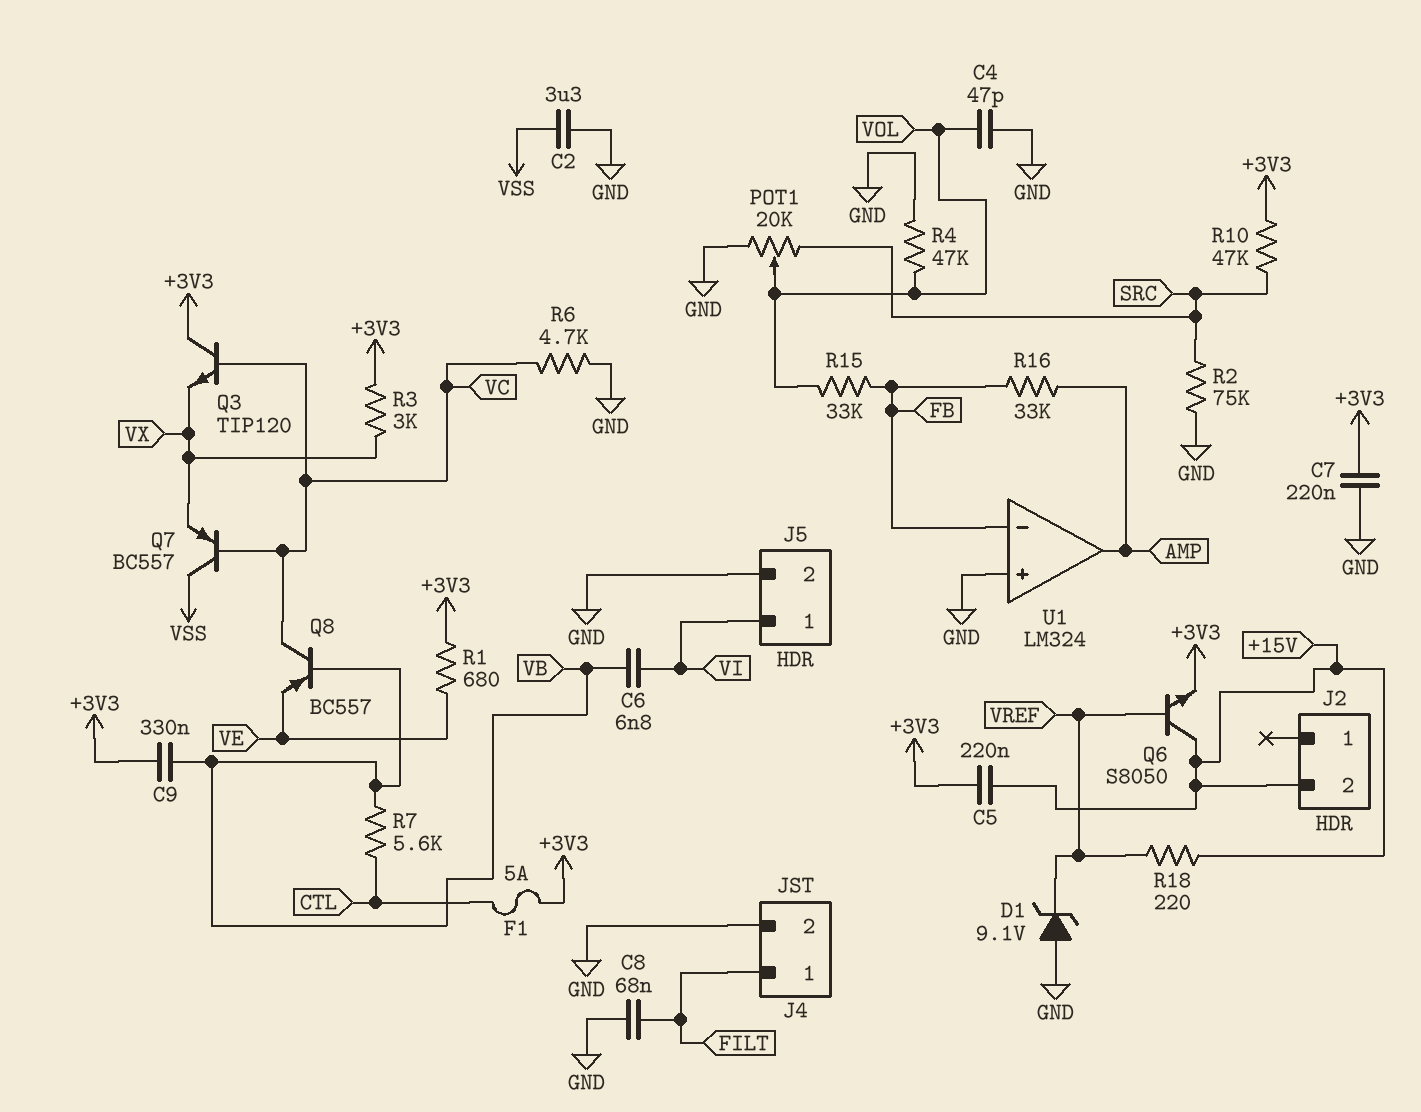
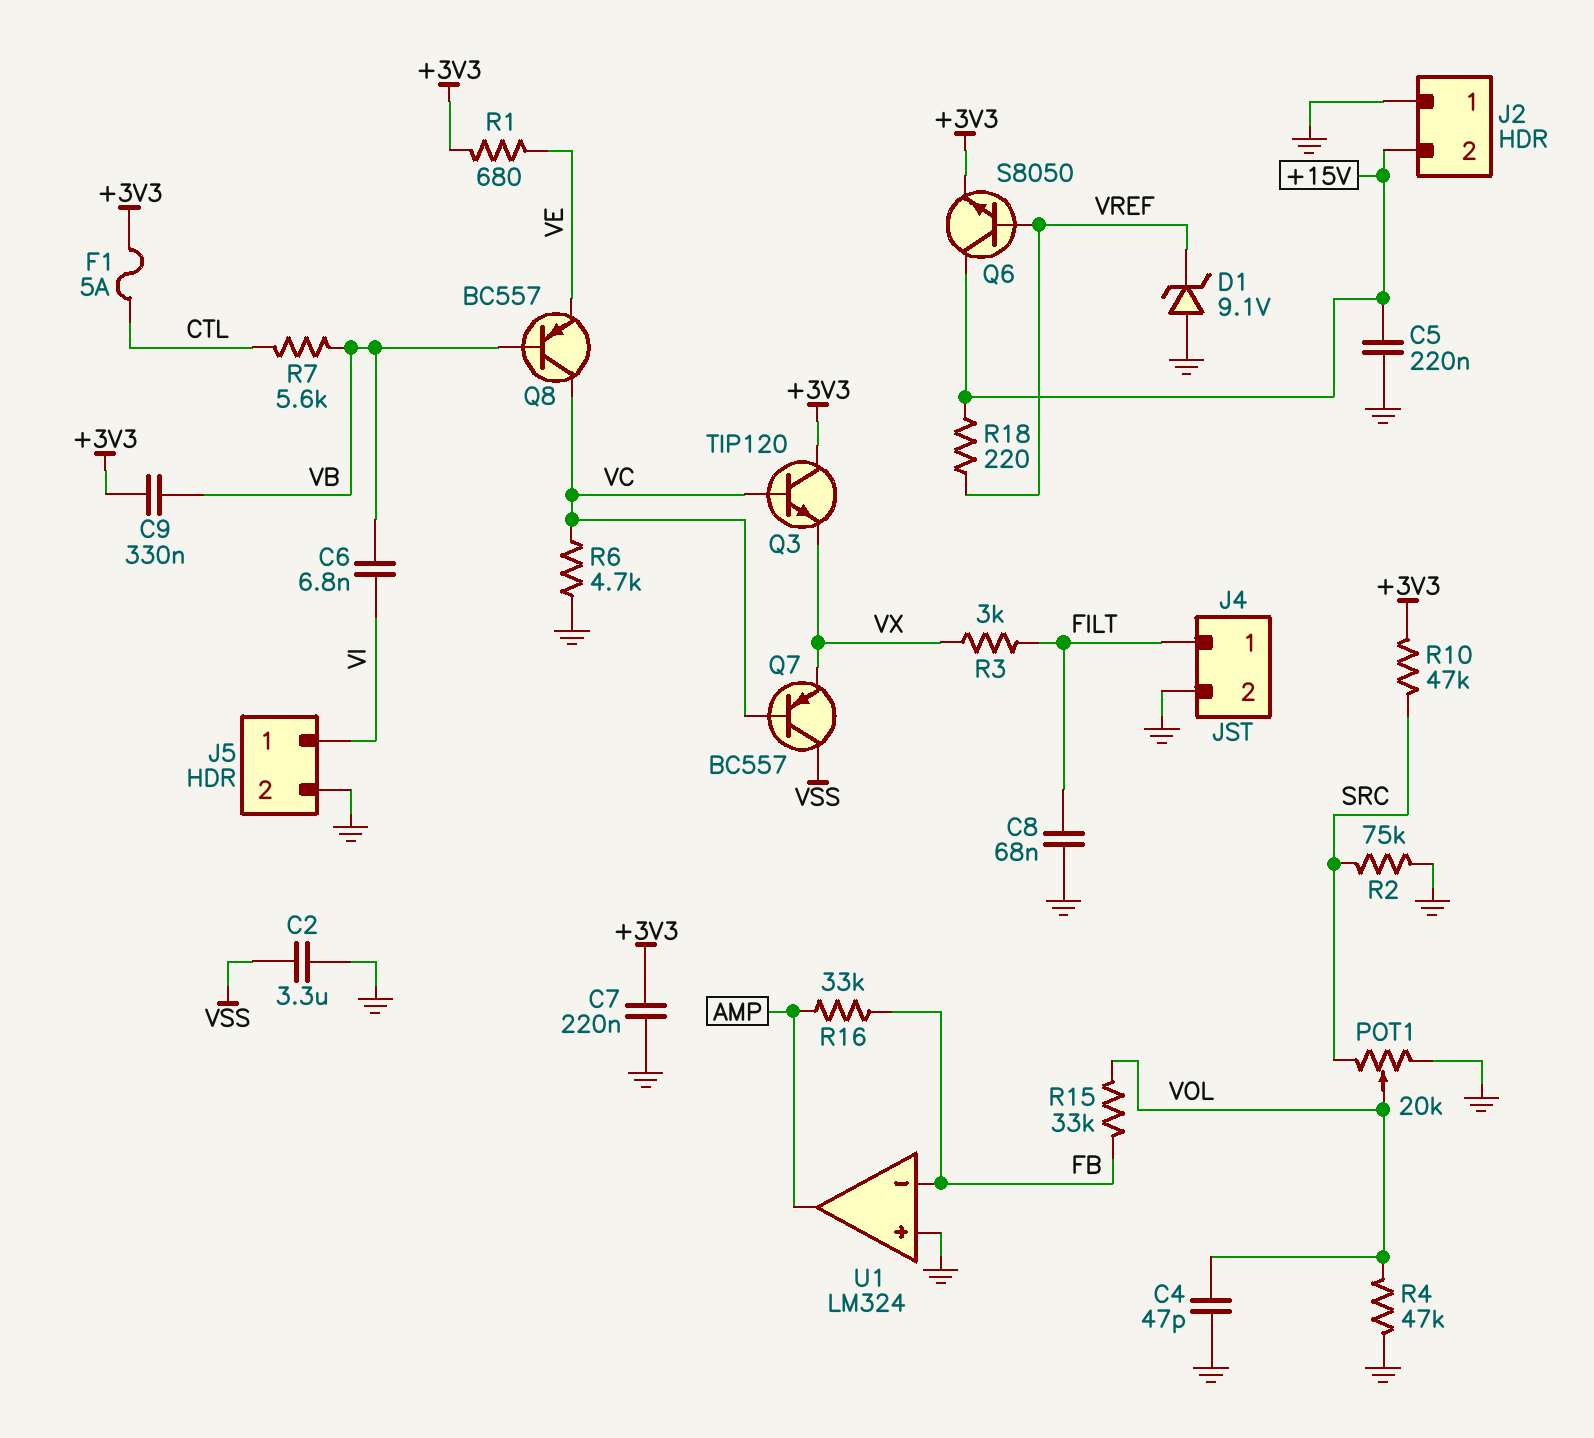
C5: 220nF (+3V3, +15V) -> 220nF (+15V, GND)
J2 pin 1: none -> GND
R3: 3k (+3V3, VX) -> 3k (FILT, VX)

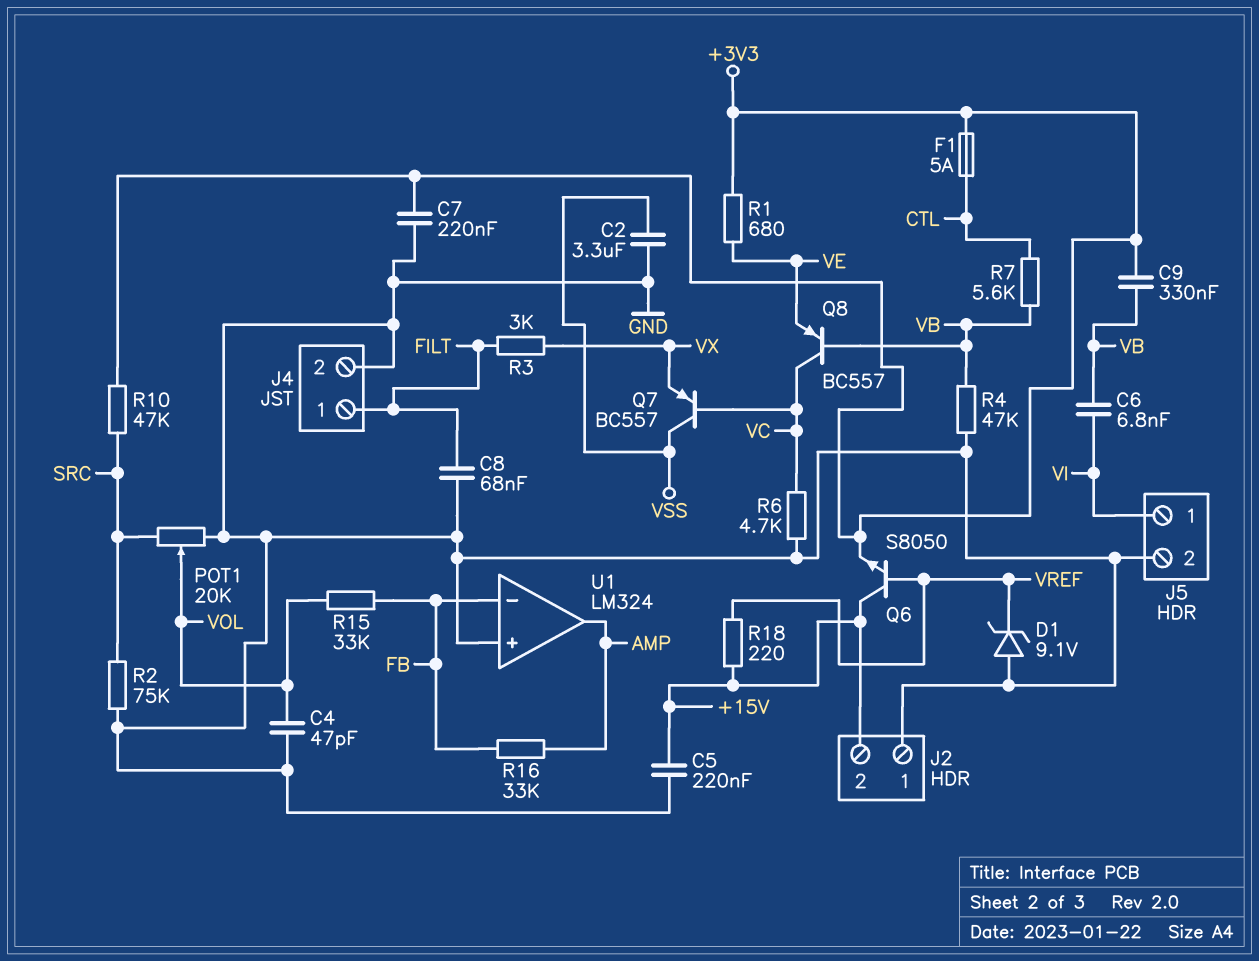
Q3: NPN TIP120 (B VC, C +3V3, E VX) -> none
R4: 47k (GND, VOL) -> 47k (GND, VB)

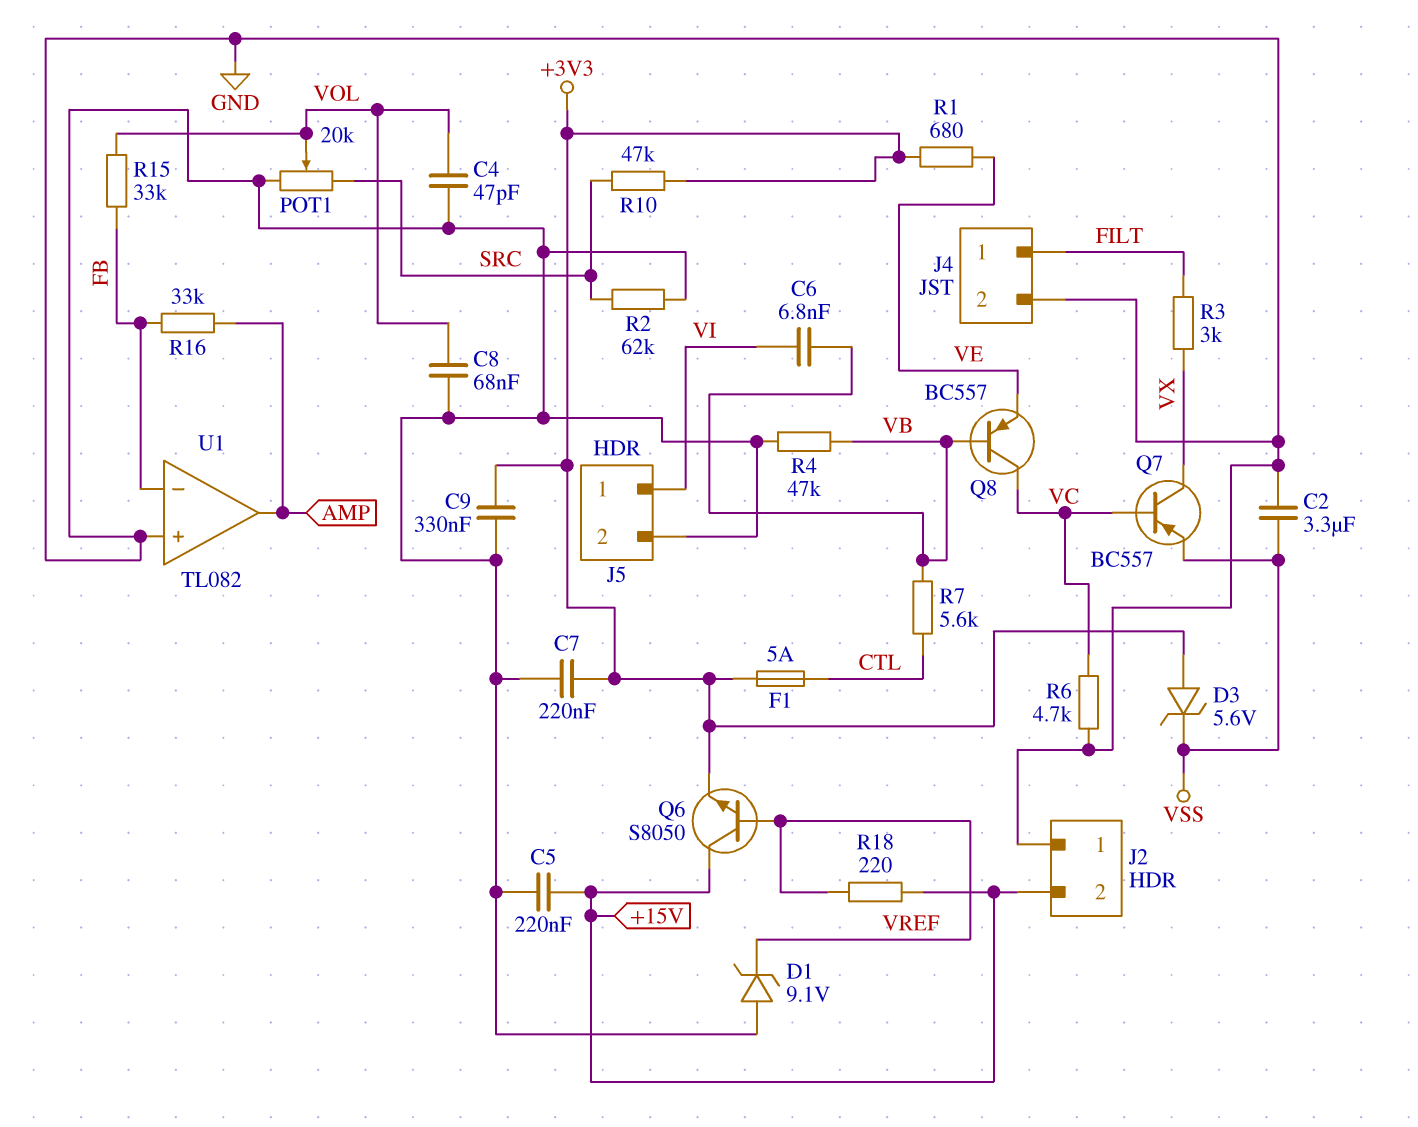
C8: 68nF (FILT, GND) -> 68nF (GND, VOL)
C9: 330nF (+3V3, VB) -> 330nF (+3V3, GND)
D3: none -> zener 5.6V (A +3V3, K VSS)
Q7: PNP BC557 (B VC, C VSS, E VX) -> PNP BC557 (B VC, C VX, E VSS)
R2: 75k (GND, SRC) -> 62k (GND, SRC)
U1: LM324 -> TL082

